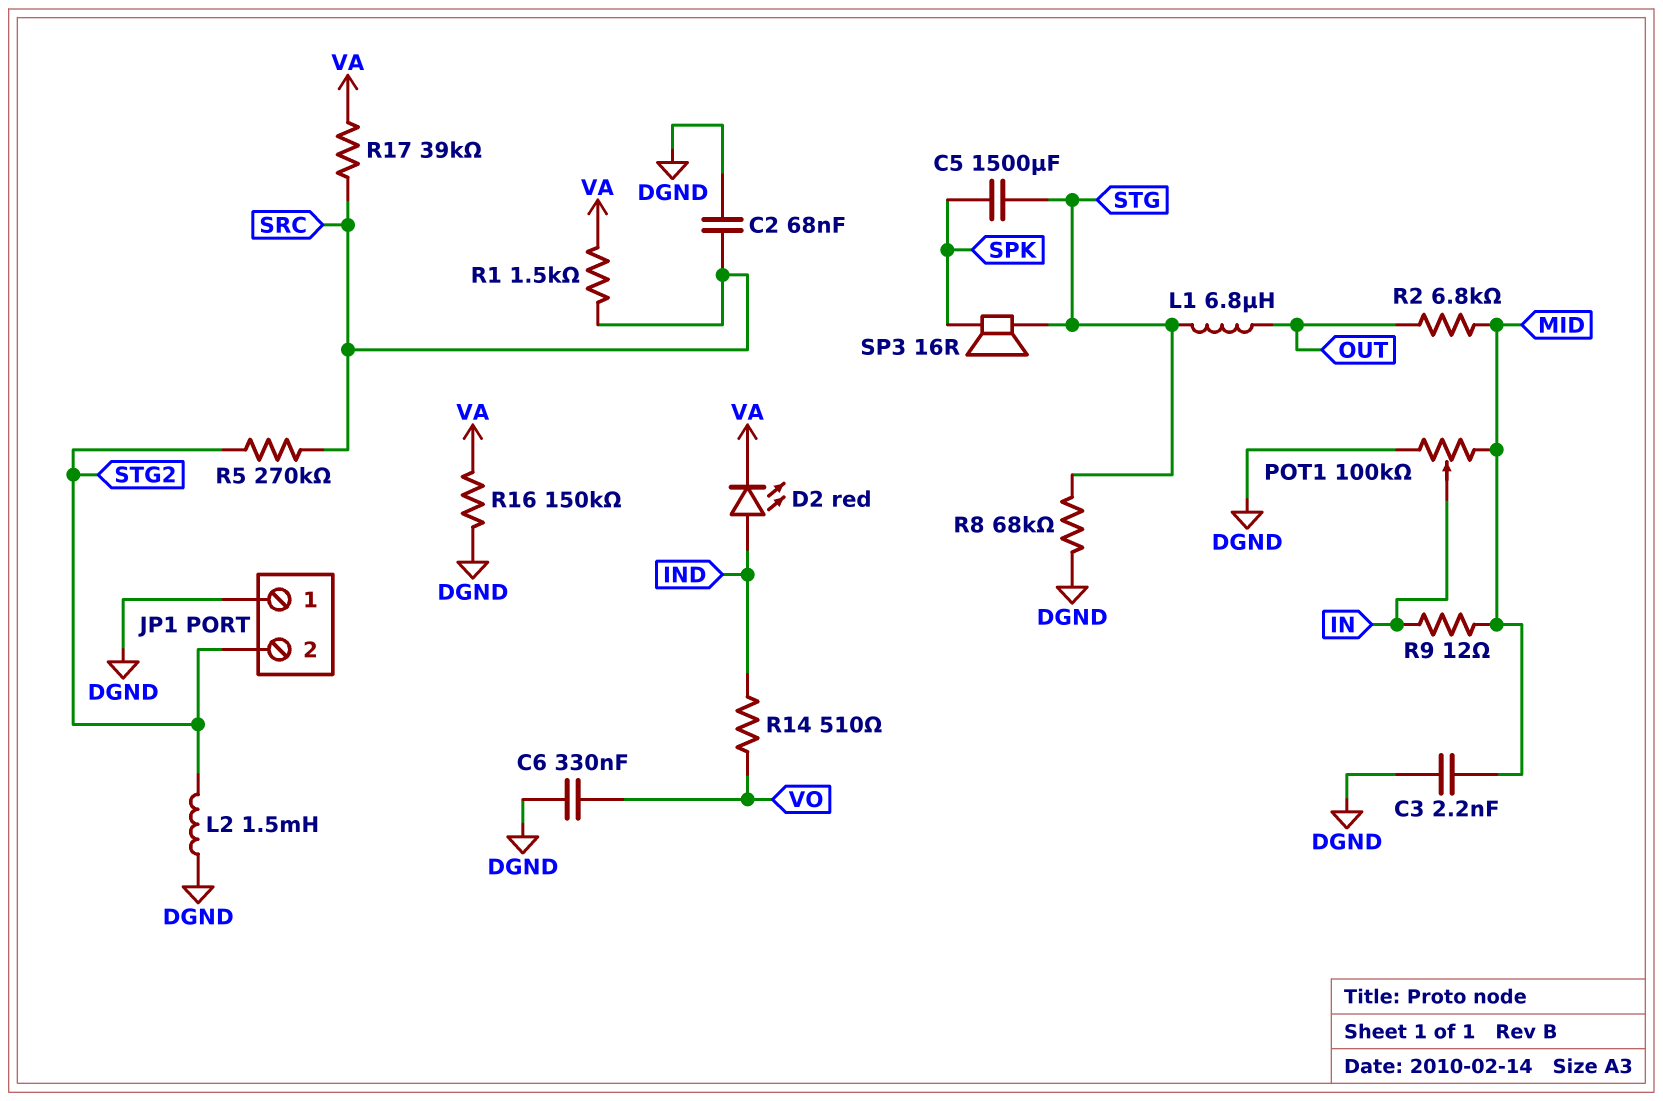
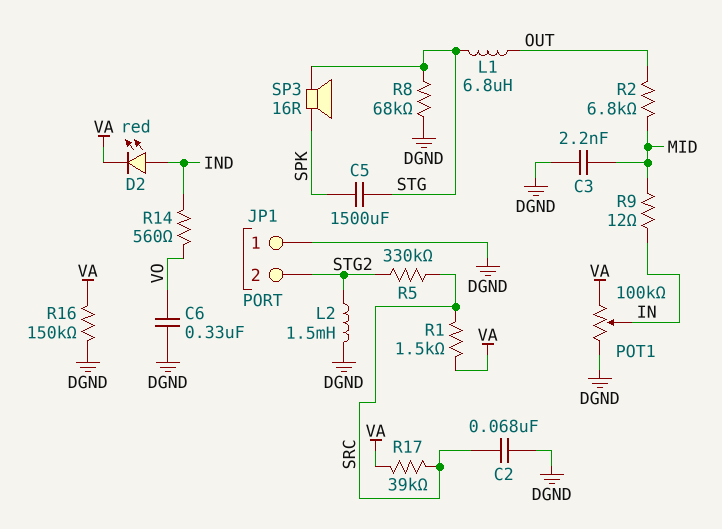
POT1: 100k (DGND, MID, wiper IN) -> 100k (DGND, VA, wiper IN)
R5: 270k (SRC, STG2) -> 330k (SRC, STG2)
R14: 510 (IND, VO) -> 560 (IND, VO)

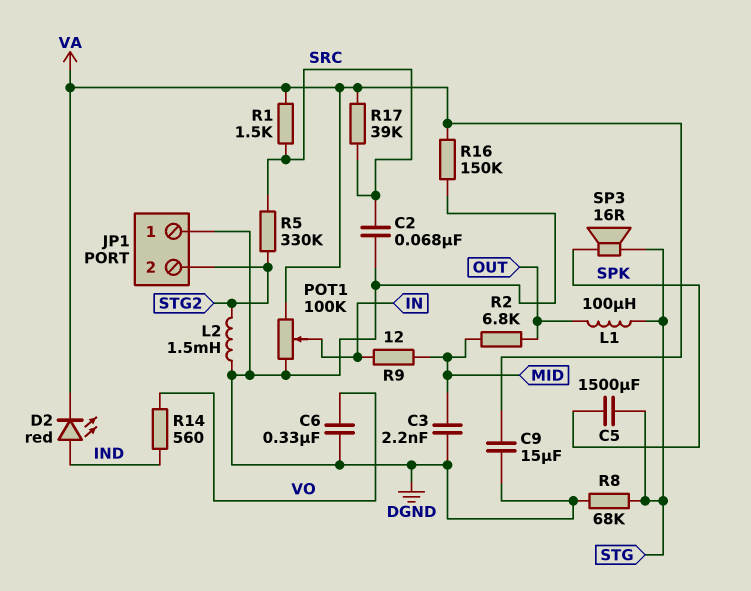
C9: none -> 15uF (DGND, VA)
L1: 6.8uH (OUT, STG) -> 100uH (OUT, STG)

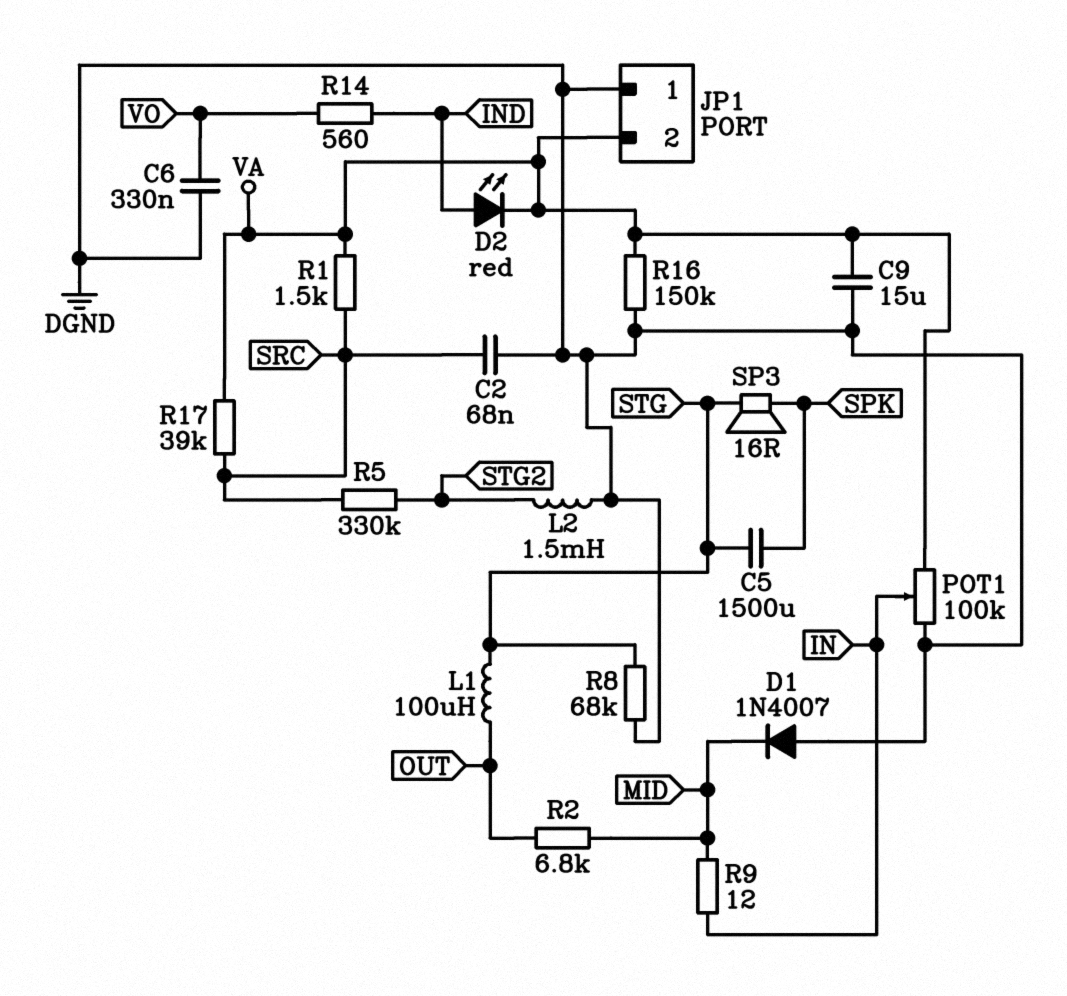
C3: 2.2nF (DGND, MID) -> none
D1: none -> diode 1N4007 (A DGND, K MID)
JP1 pin 2: STG2 -> VA

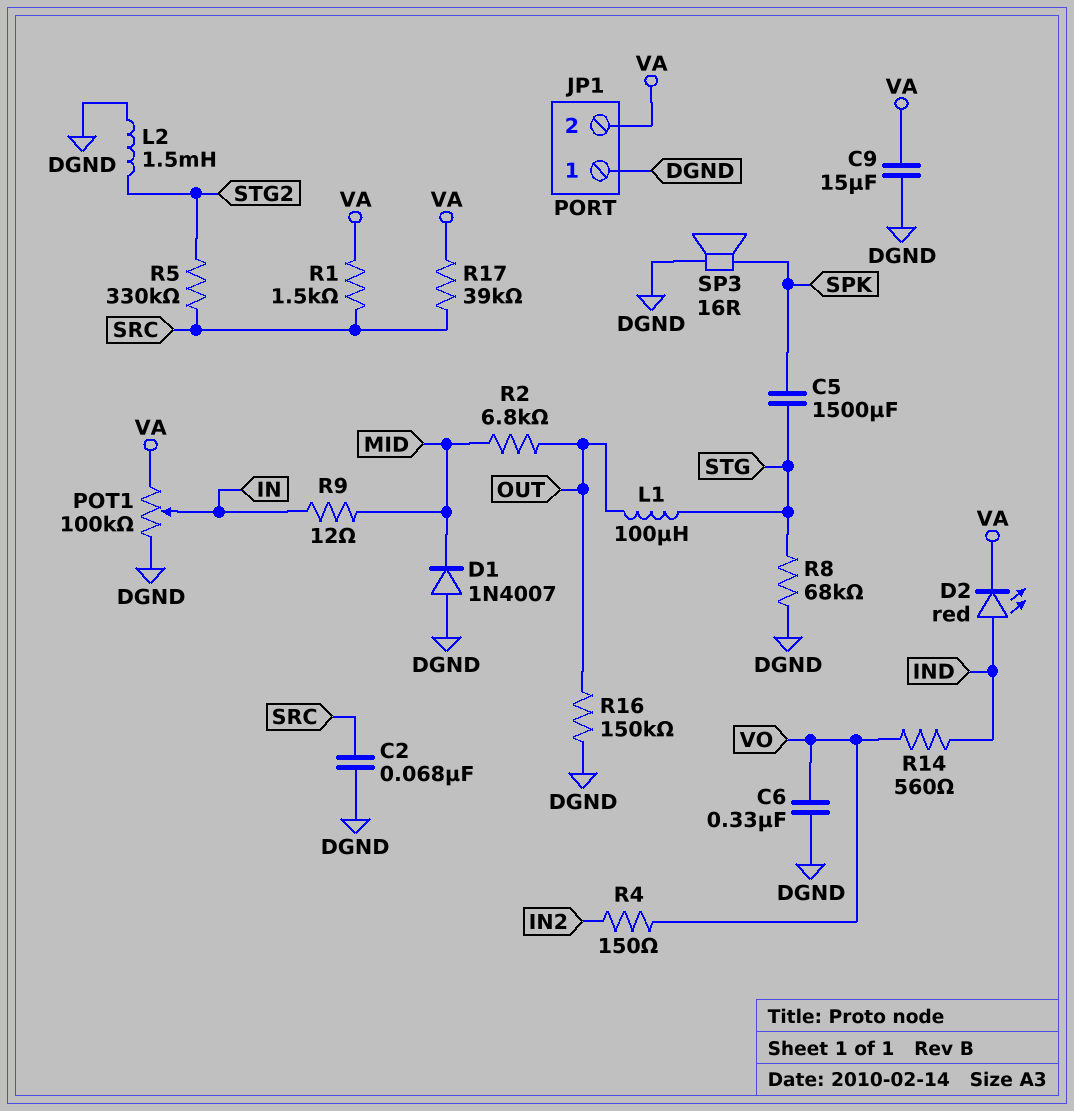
R4: none -> 150 (IN2, VO)
R16: 150k (DGND, VA) -> 150k (DGND, OUT)
SP3: speaker 16R (SPK, STG) -> speaker 16R (DGND, SPK)

